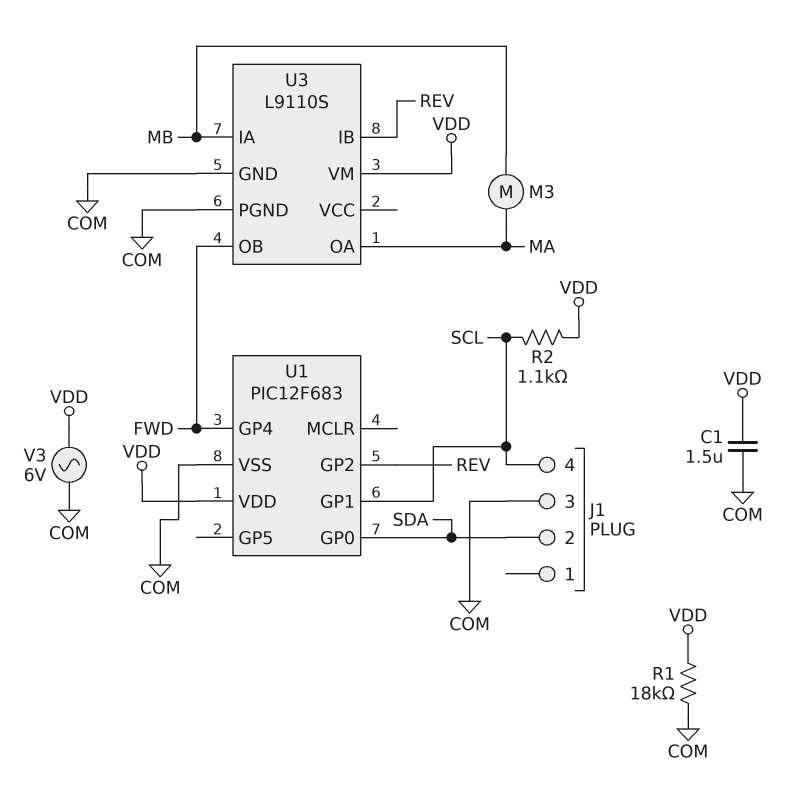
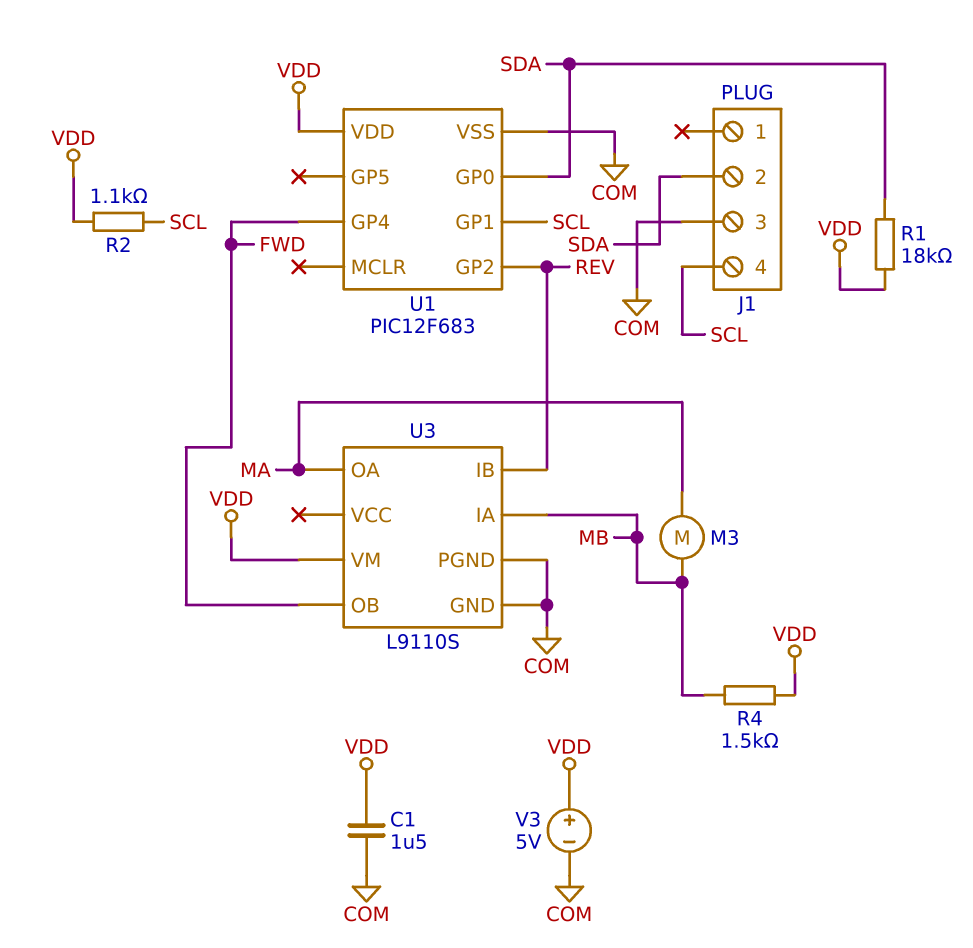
R1: 18k (COM, VDD) -> 18k (SDA, VDD)
R4: none -> 1.5k (MB, VDD)
V3: AC 6V (COM, VDD) -> 5V (plus VDD, minus COM)

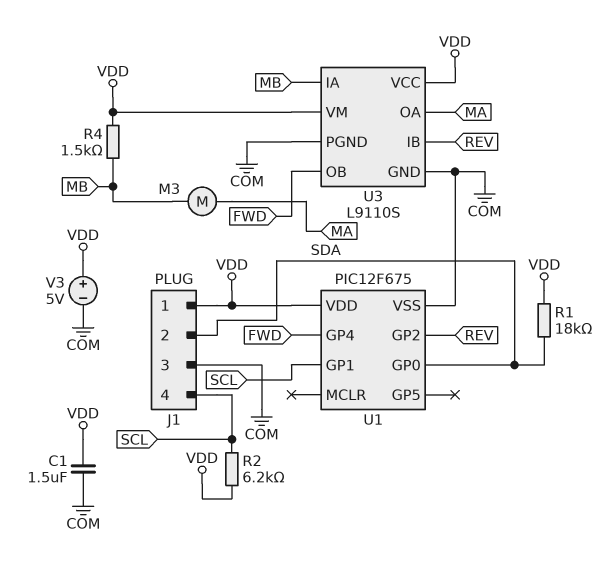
J1 pin 1: none -> VDD
R2: 1.1k (SCL, VDD) -> 6.2k (SCL, VDD)
U1: PIC12F683 -> PIC12F675
U3 pin VCC: none -> VDD

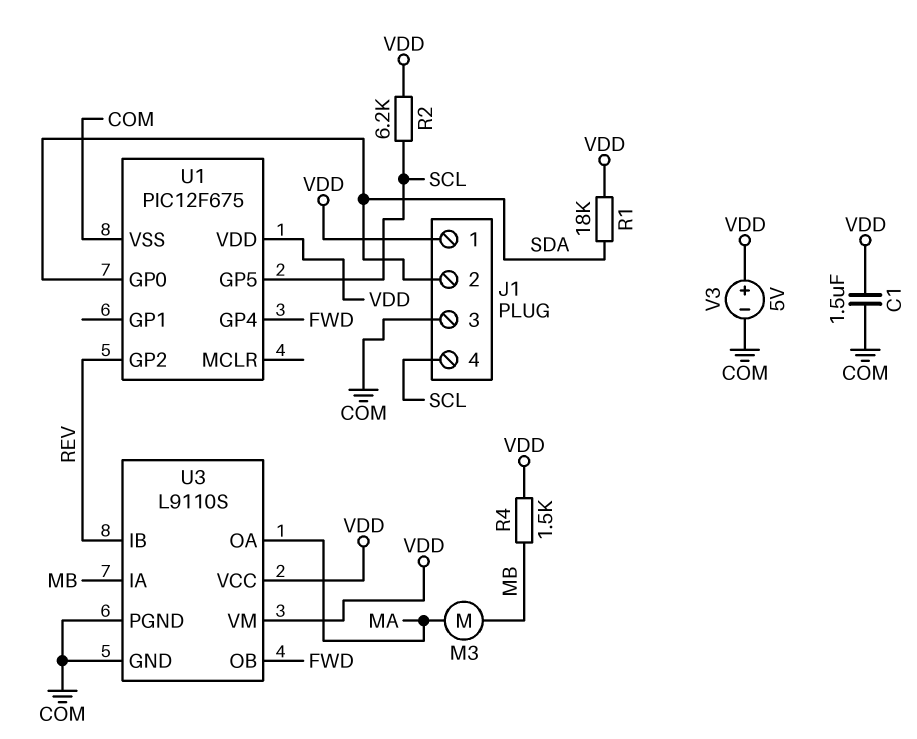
U1 pin GP1: SCL -> none
U1 pin GP5: none -> SCL

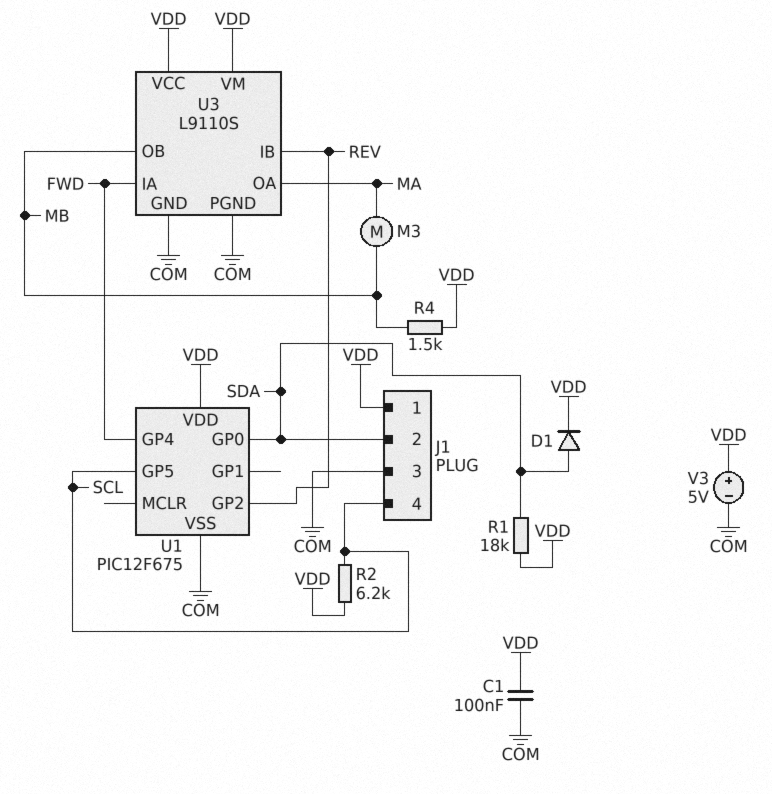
C1: 1.5uF (COM, VDD) -> 100nF (COM, VDD)
D1: none -> diode (A SDA, K VDD)
U3 pin IA: MB -> FWD
U3 pin OB: FWD -> MB

